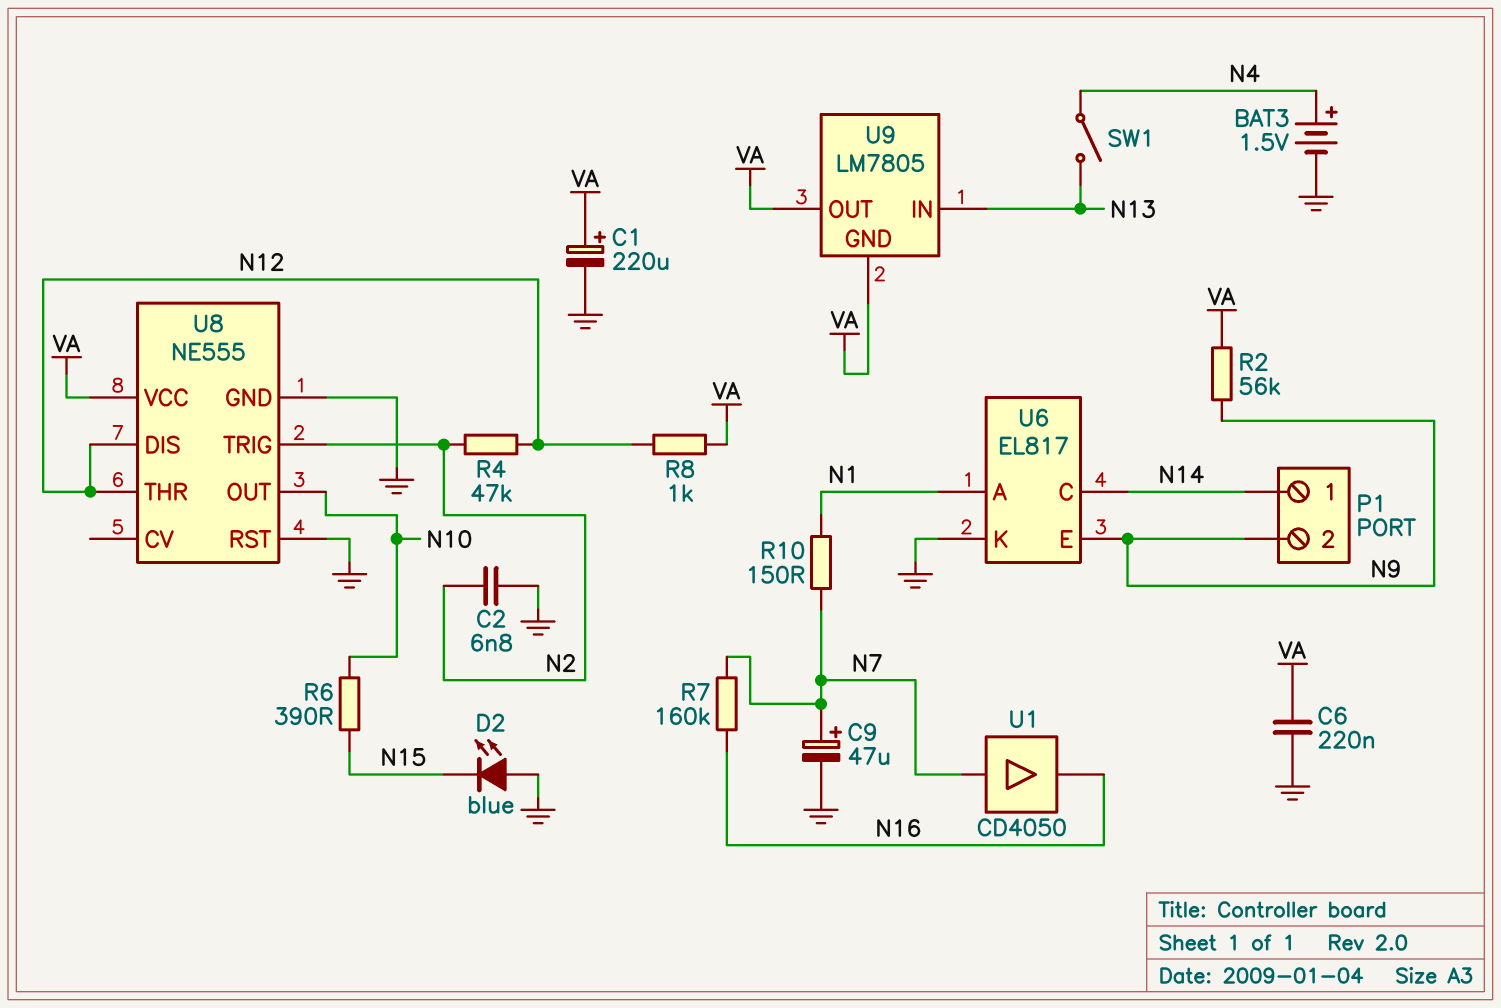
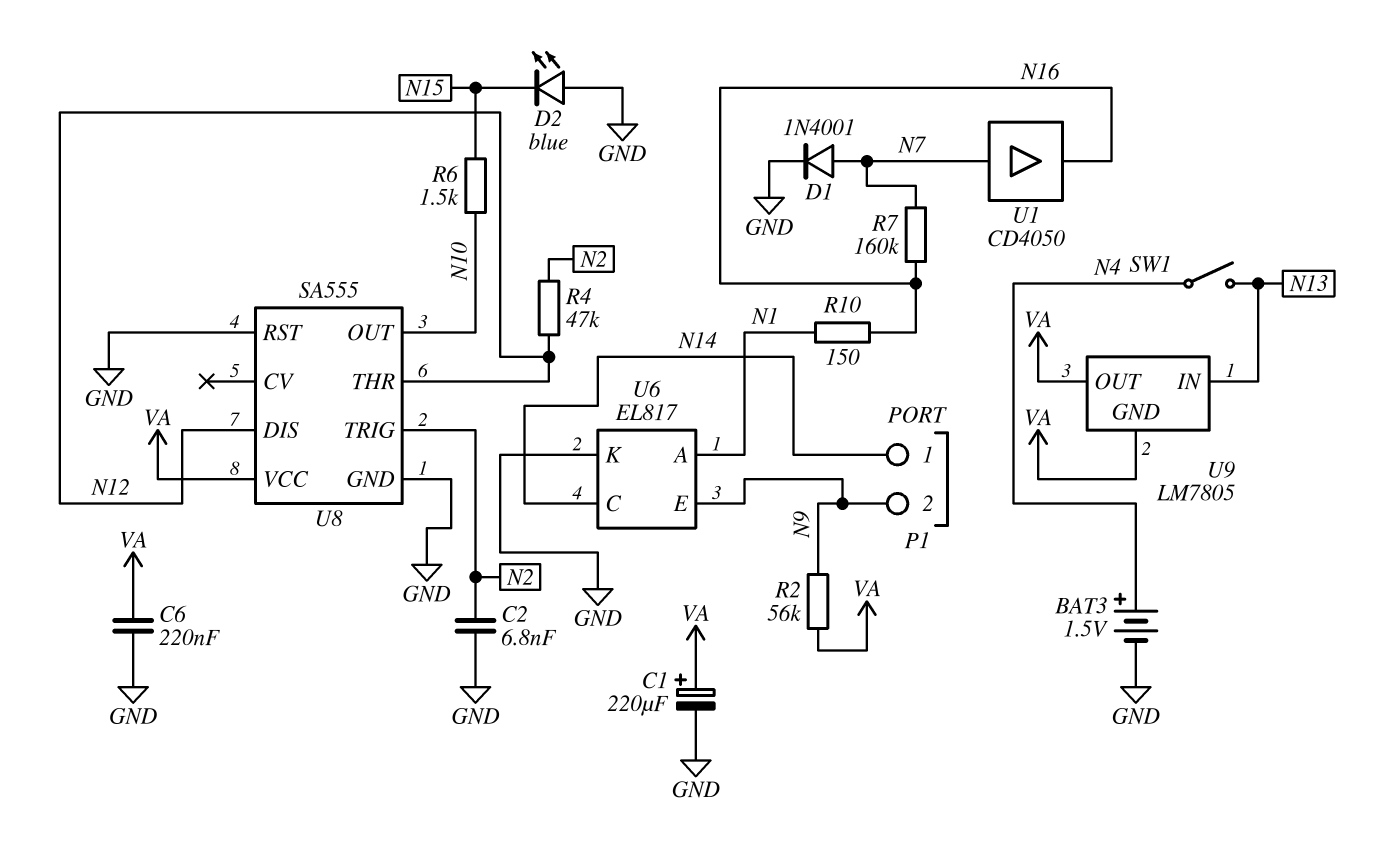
C9: 47uF (plus N7, minus GND) -> none
D1: none -> diode 1N4001 (A N7, K GND)
R6: 390 (N10, N15) -> 1.5k (N10, N15)
R8: 1k (N12, VA) -> none
R10: 150 (N1, N7) -> 150 (N1, N16)
U8: NE555 -> SA555

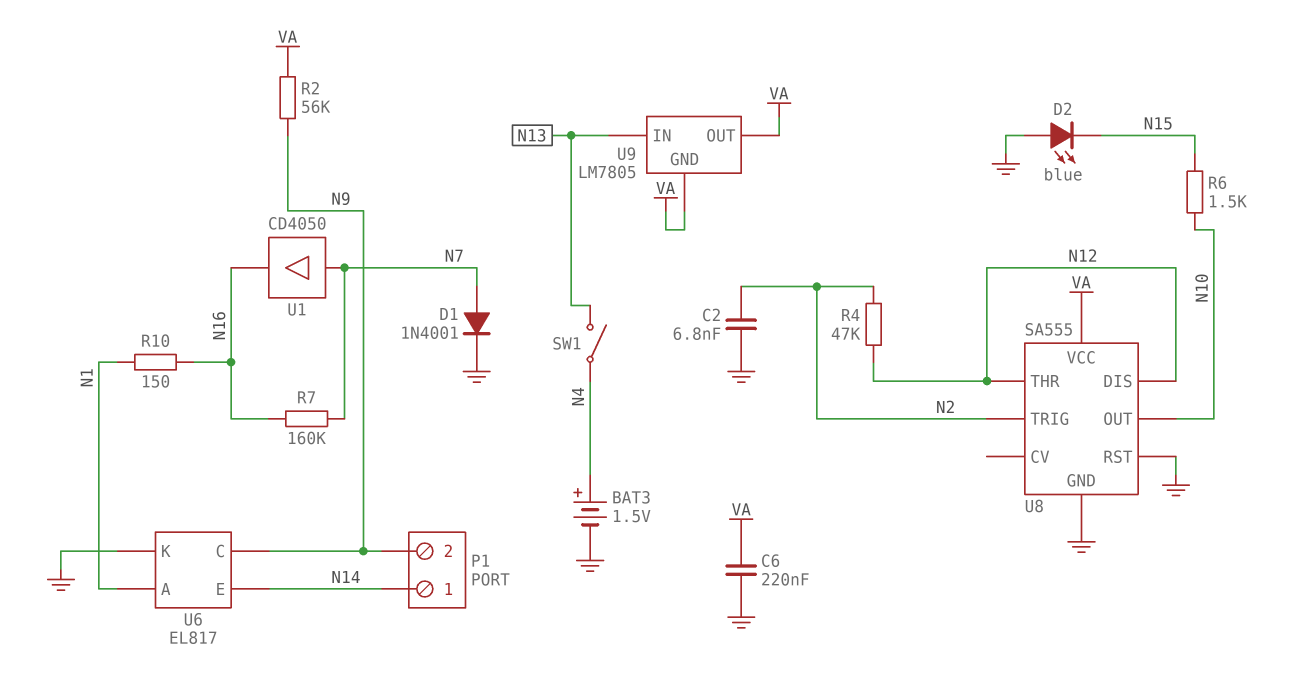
C1: 220uF (plus VA, minus GND) -> none
U6 pin C: N14 -> N9
U6 pin E: N9 -> N14

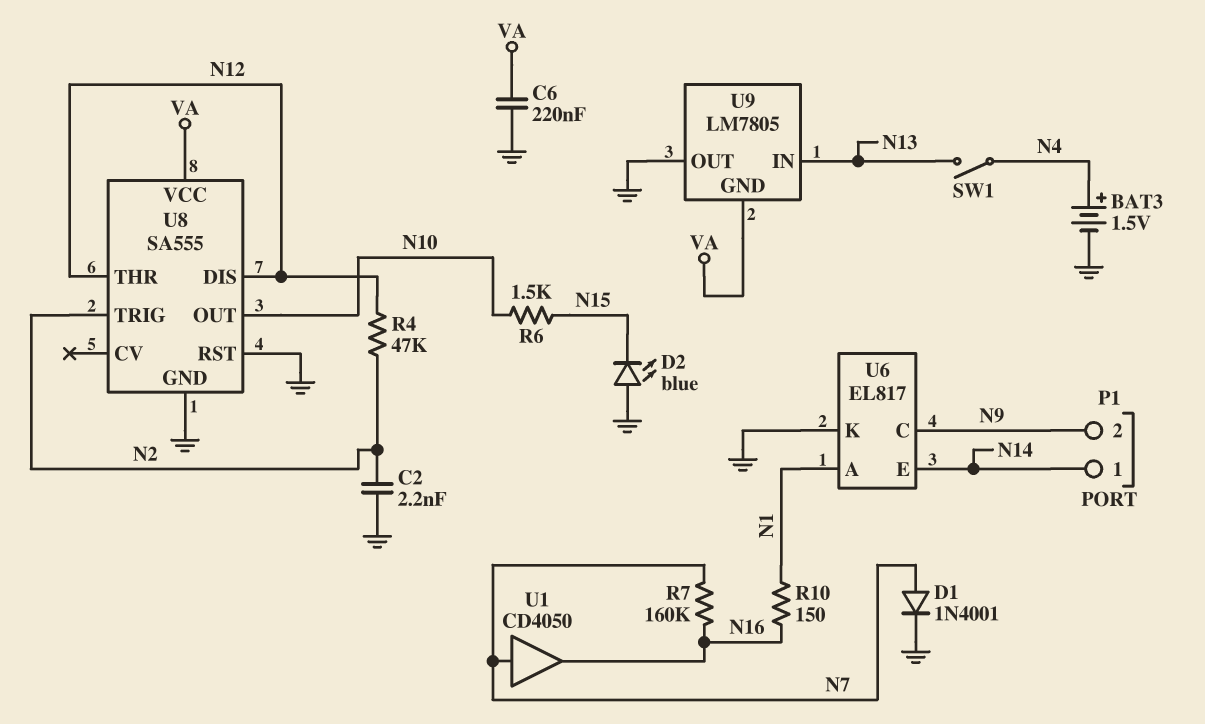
C2: 6.8nF (GND, N2) -> 2.2nF (GND, N2)
R2: 56k (N9, VA) -> none
U9 pin OUT: VA -> GND

